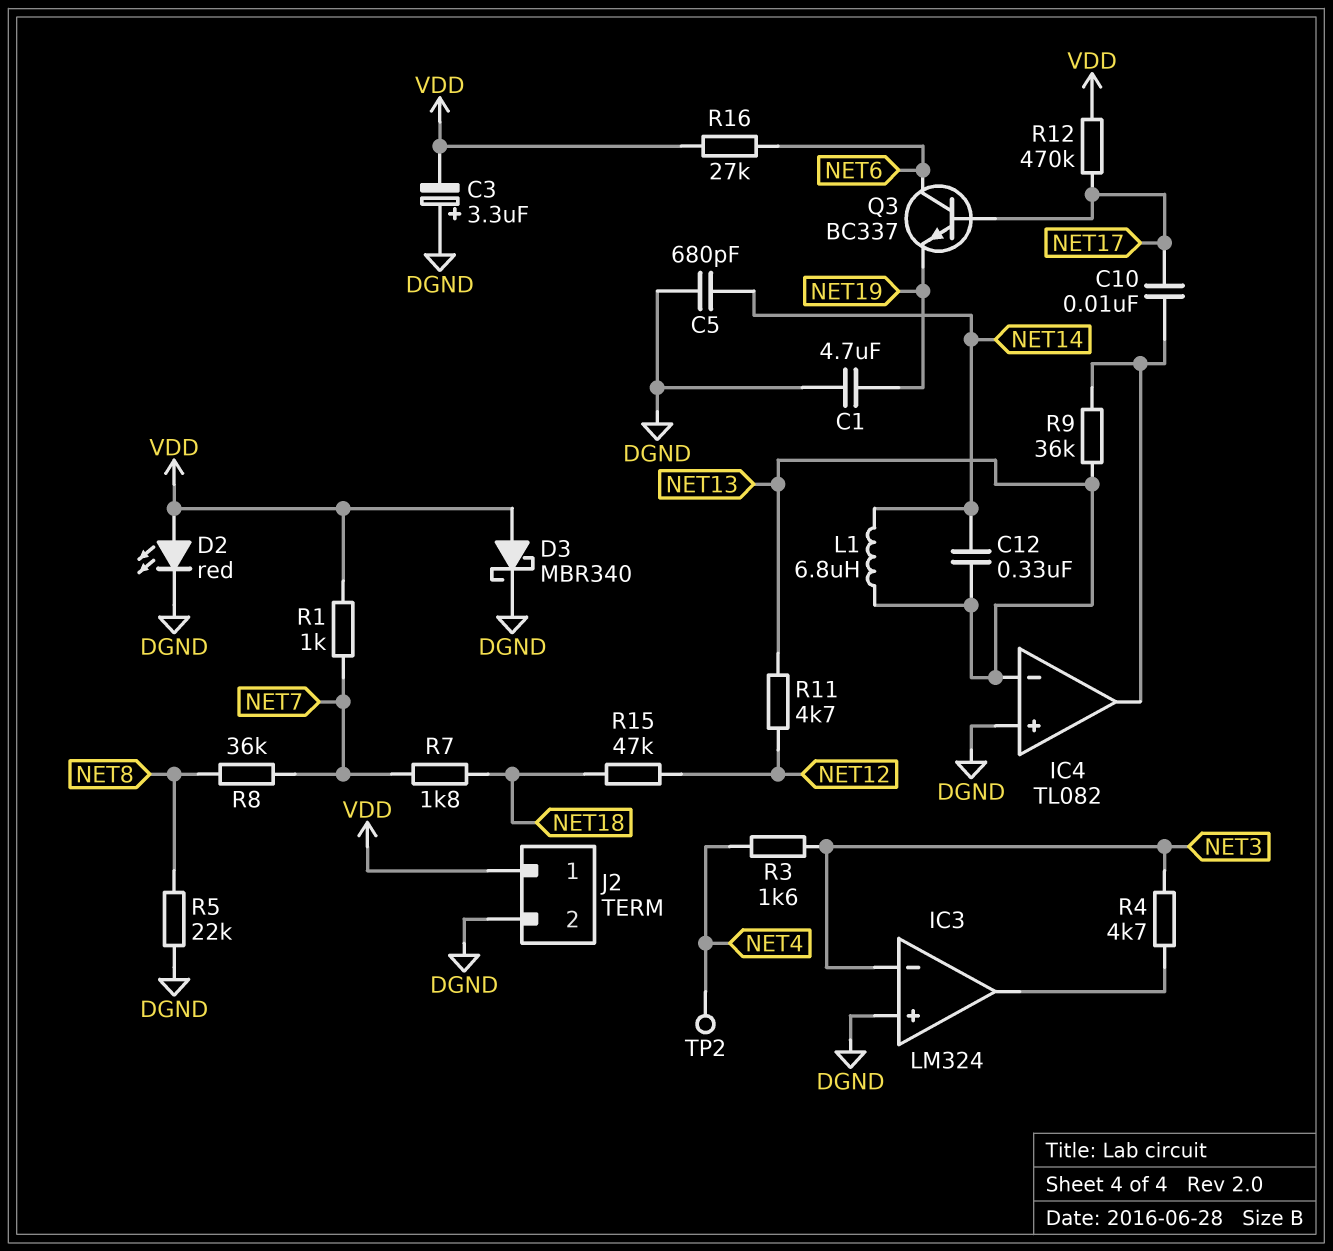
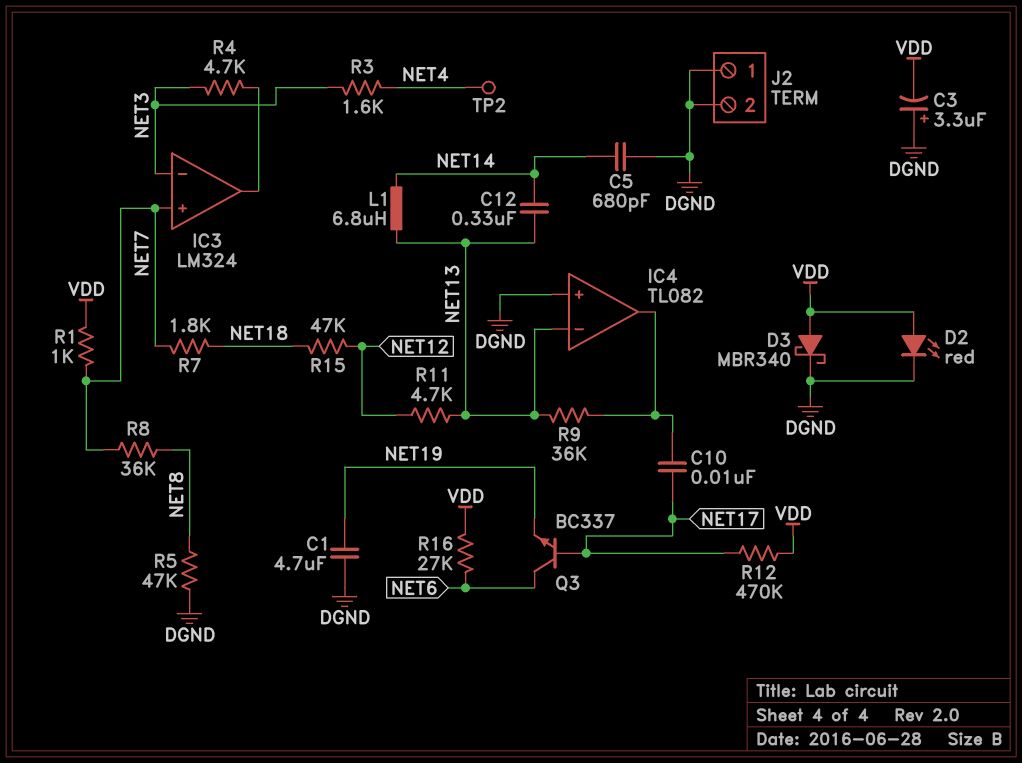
IC3 pin in+: DGND -> NET7
J2 pin 1: VDD -> DGND
R5: 22k (DGND, NET8) -> 47k (DGND, NET8)

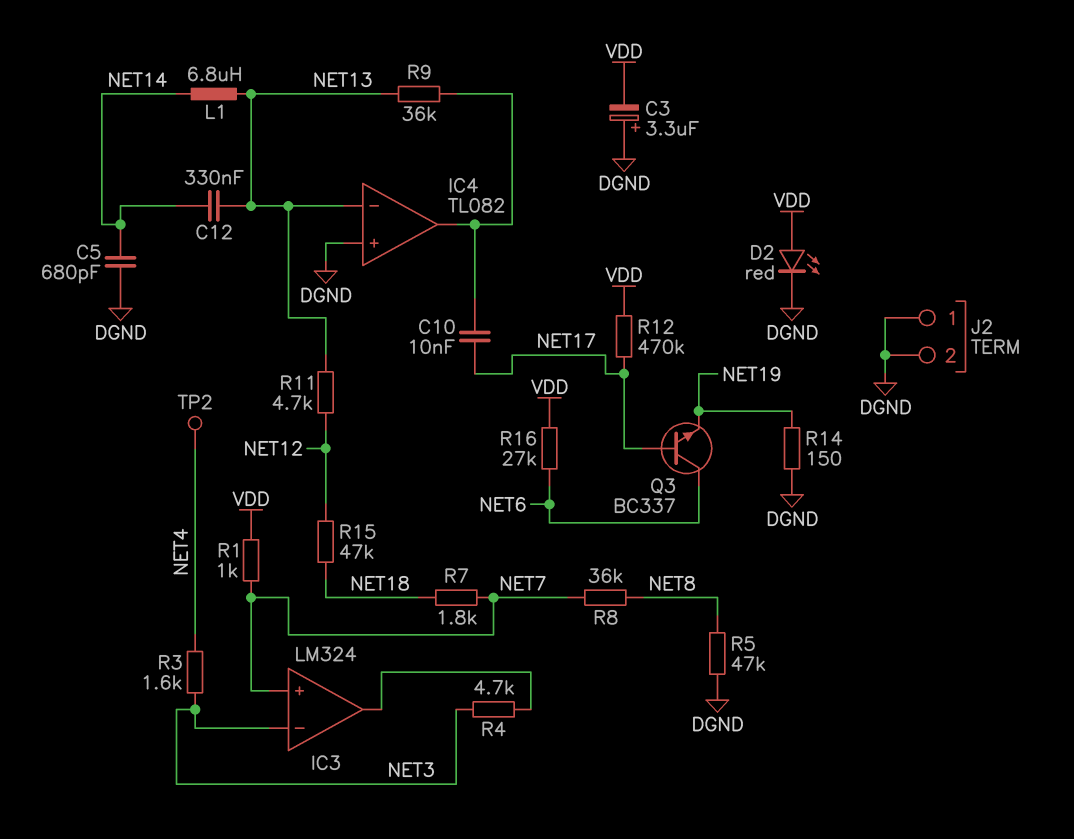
C1: 4.7uF (DGND, NET19) -> none
D3: schottky MBR340 (A VDD, K DGND) -> none
R14: none -> 150 (DGND, NET19)

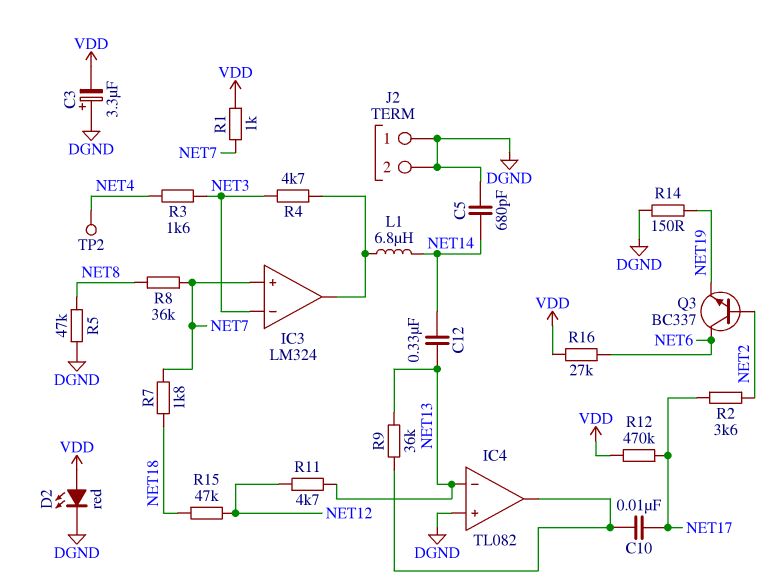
L1: 6.8uH (NET13, NET14) -> 6.8uH (IC3/out, NET14)
Q3: NPN BC337 (B NET17, C NET6, E NET19) -> NPN BC337 (B NET2, C NET6, E NET19)
R2: none -> 3.6k (NET2, NET17)

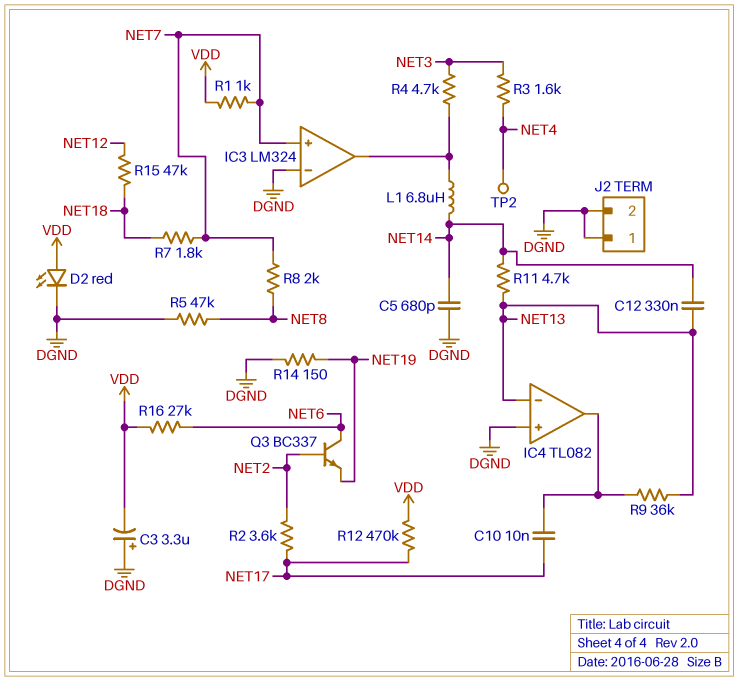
IC3 pin in-: NET3 -> DGND
R8: 36k (NET7, NET8) -> 2k (NET7, NET8)
R11: 4.7k (NET12, NET13) -> 4.7k (NET13, NET14)

